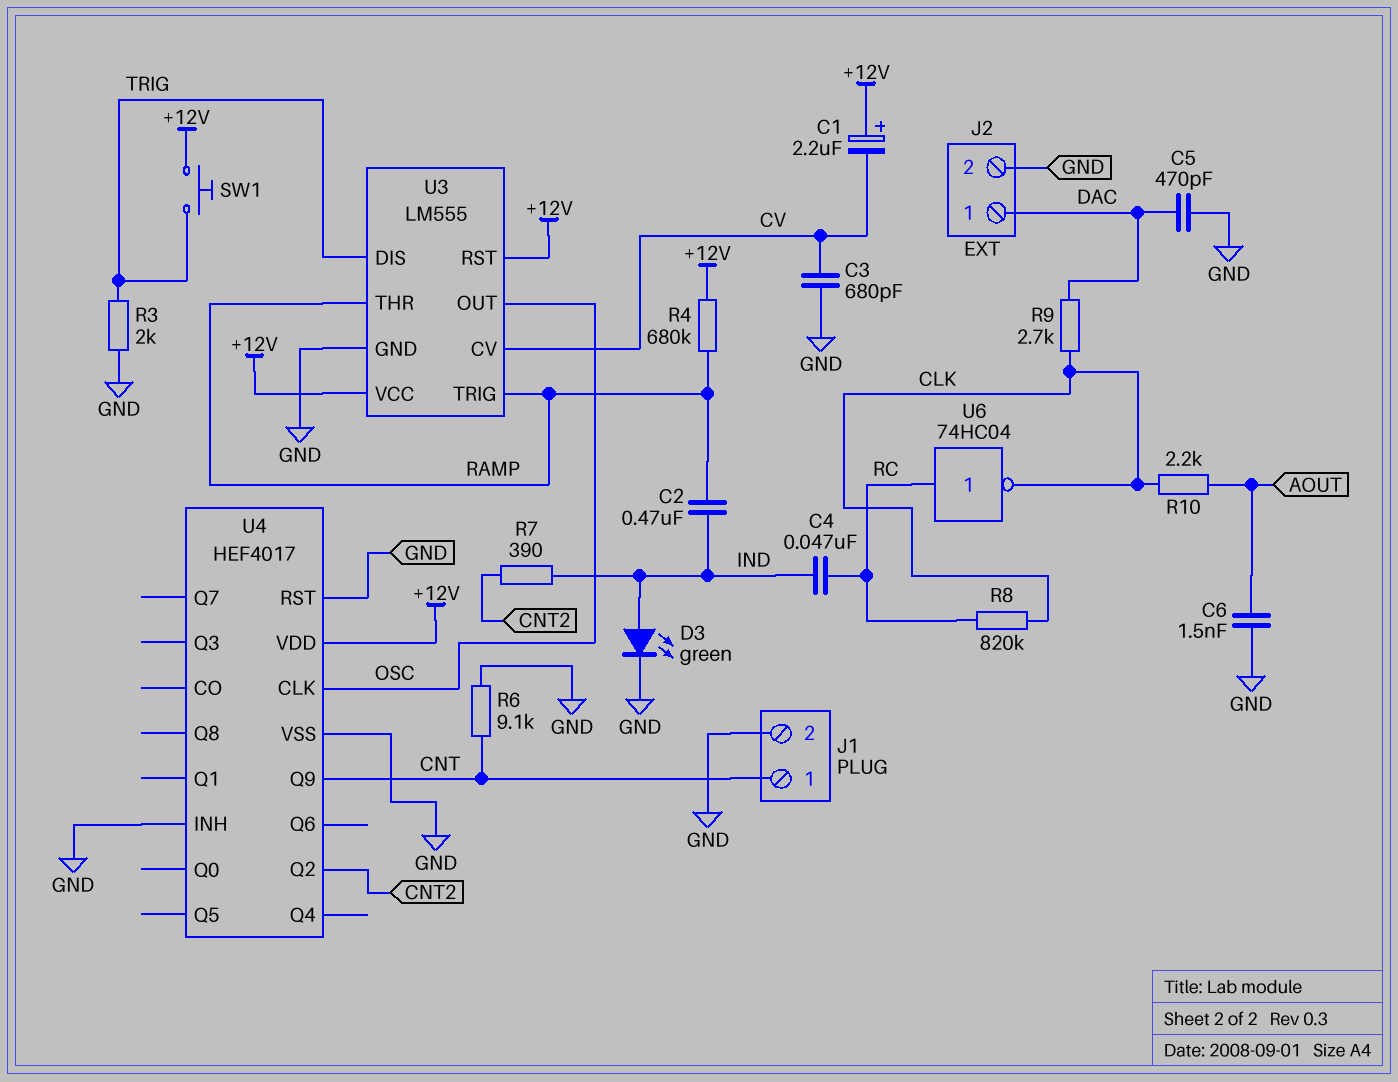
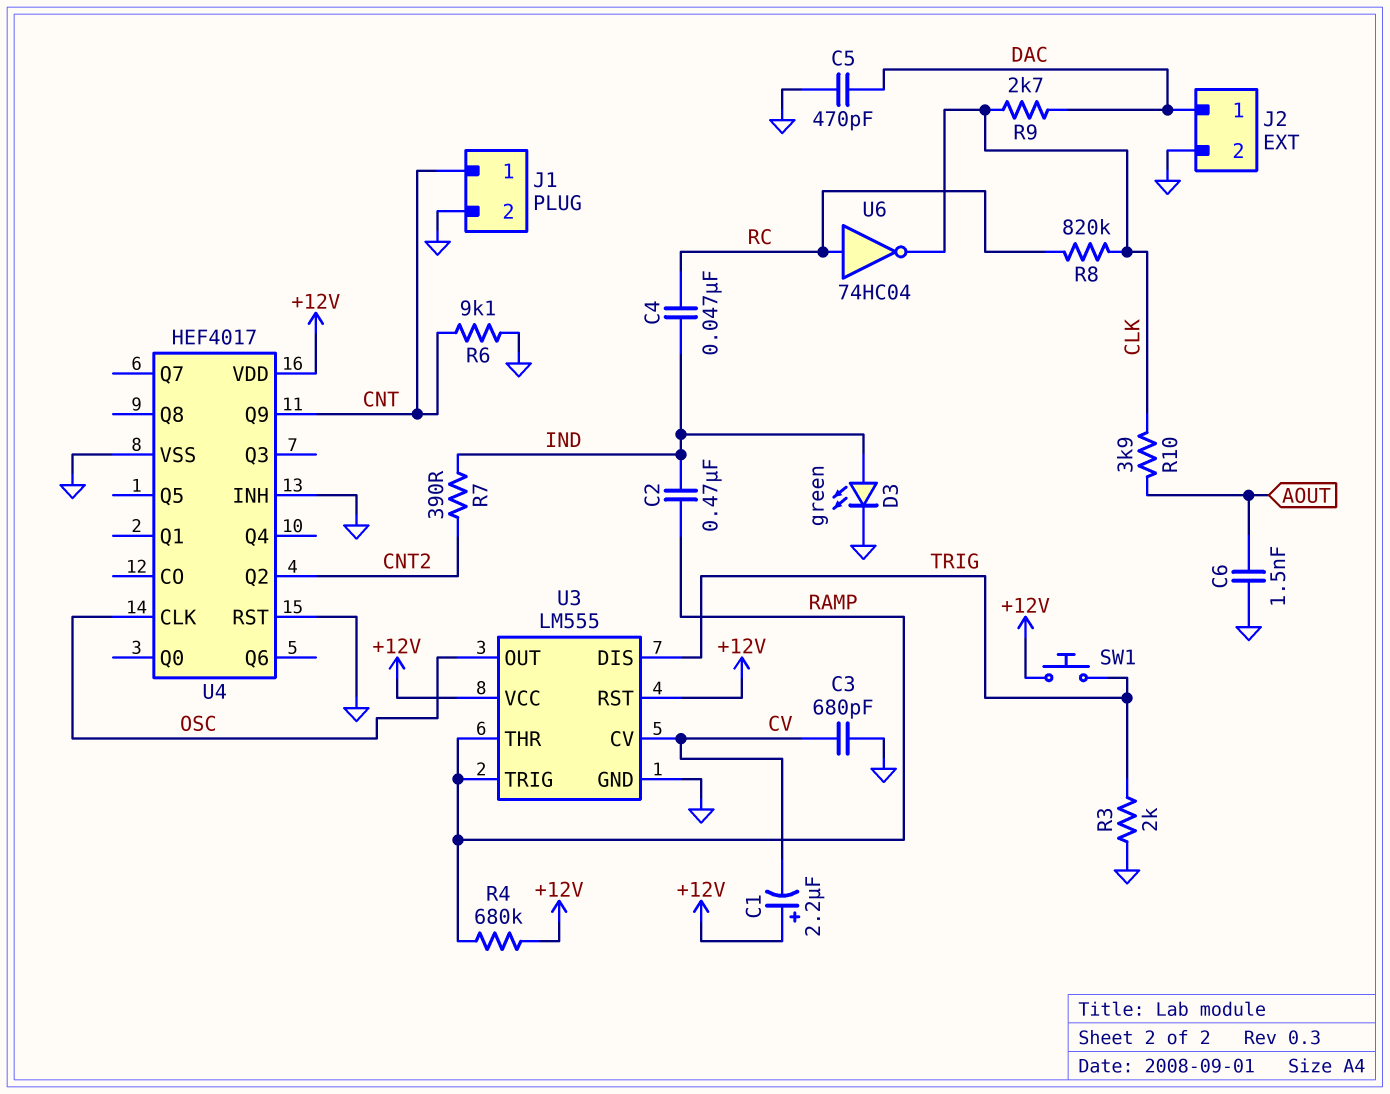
R10: 2.2k (AOUT, CLK) -> 3.9k (AOUT, CLK)

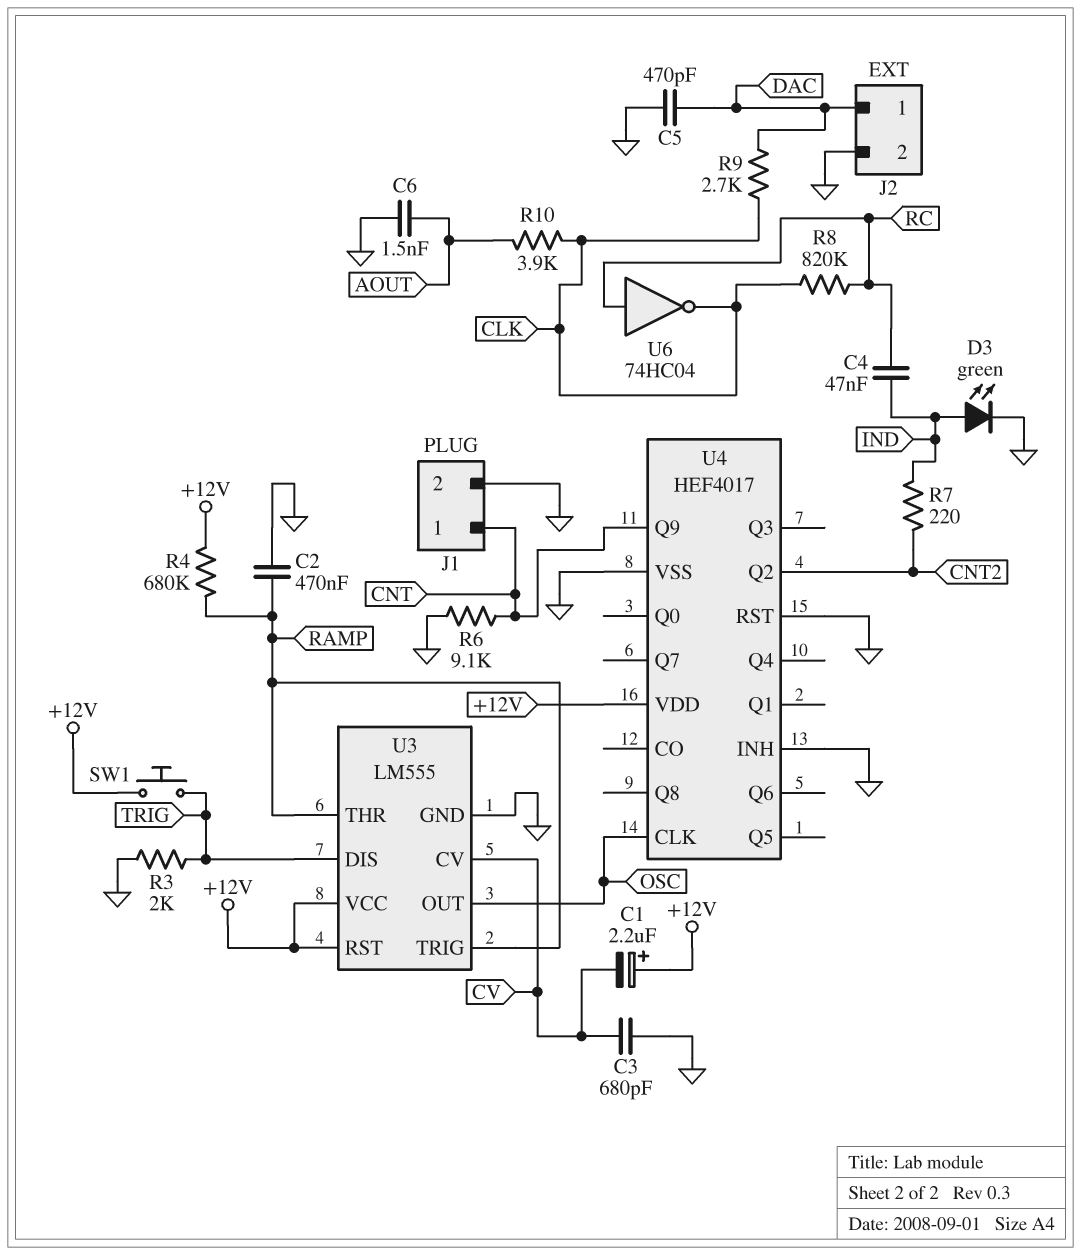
C2: 470nF (IND, RAMP) -> 470nF (GND, RAMP)
R7: 390 (CNT2, IND) -> 220 (CNT2, IND)

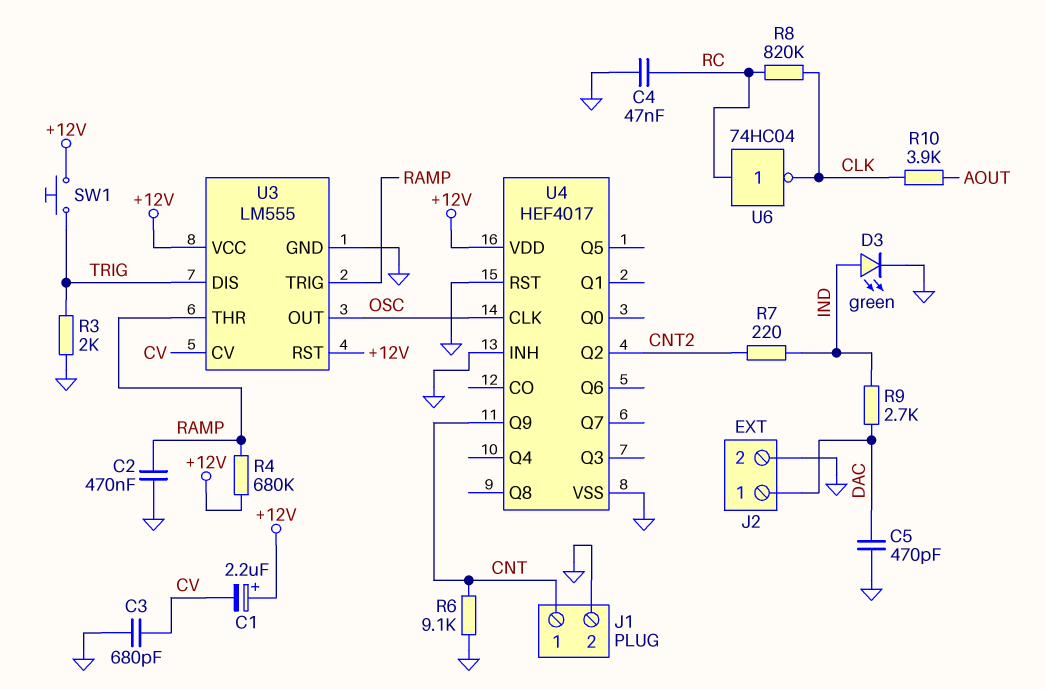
C4: 47nF (IND, RC) -> 47nF (GND, RC)
C6: 1.5nF (AOUT, GND) -> none
R9: 2.7k (CLK, DAC) -> 2.7k (DAC, IND)

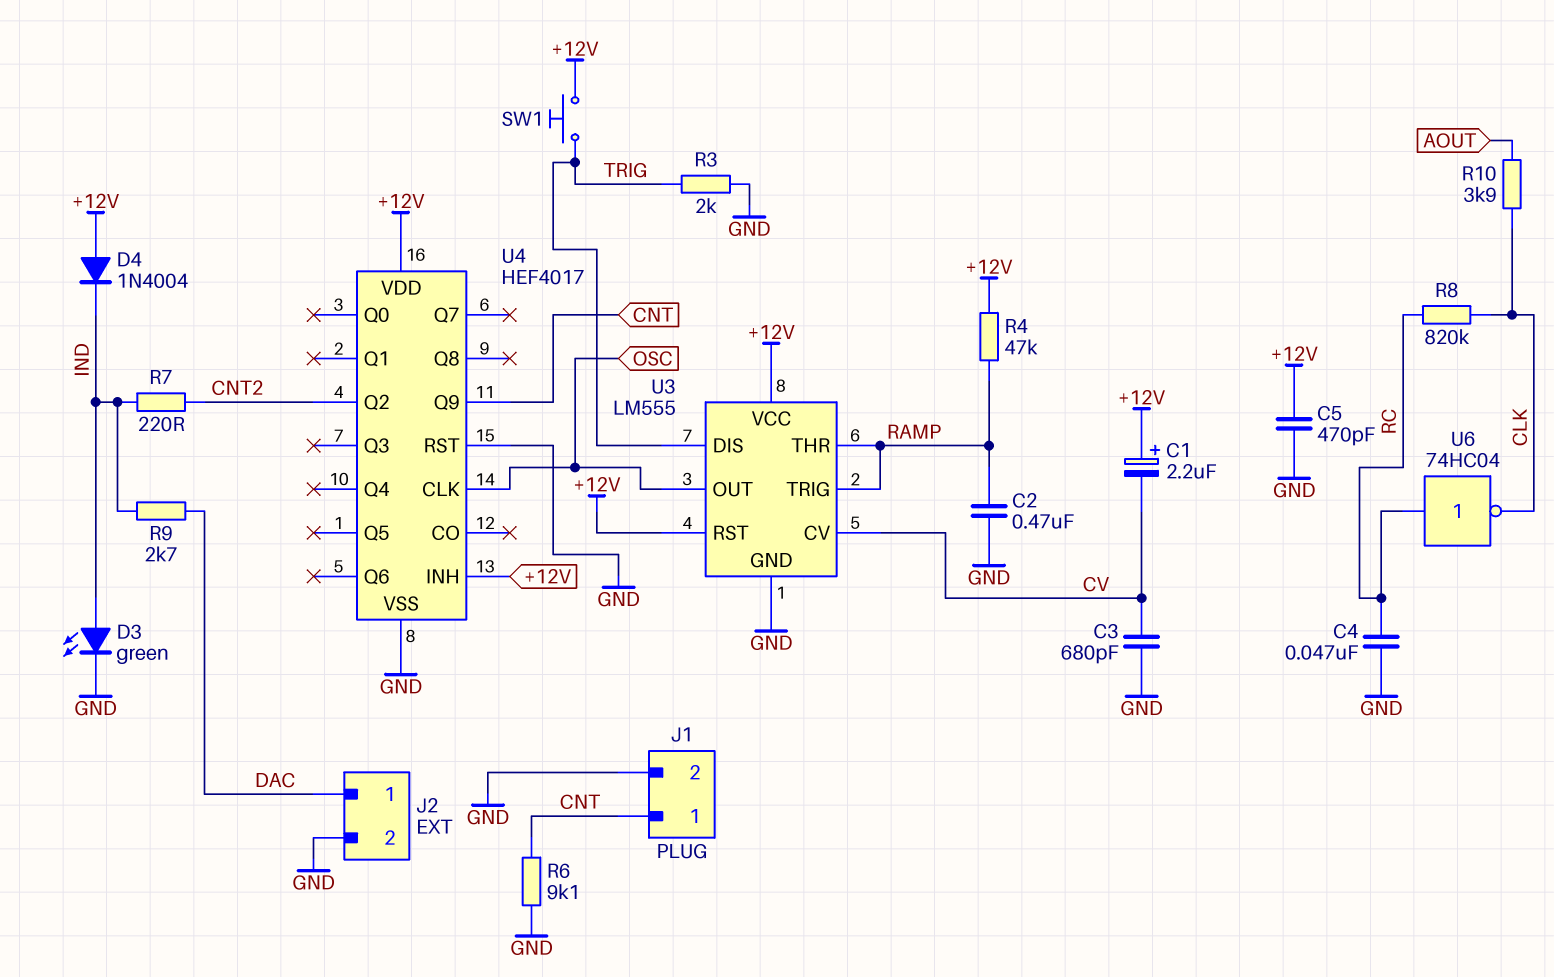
C5: 470pF (DAC, GND) -> 470pF (+12V, GND)
D4: none -> diode 1N4004 (A +12V, K IND)
R4: 680k (+12V, RAMP) -> 47k (+12V, RAMP)
U4 pin INH: GND -> +12V

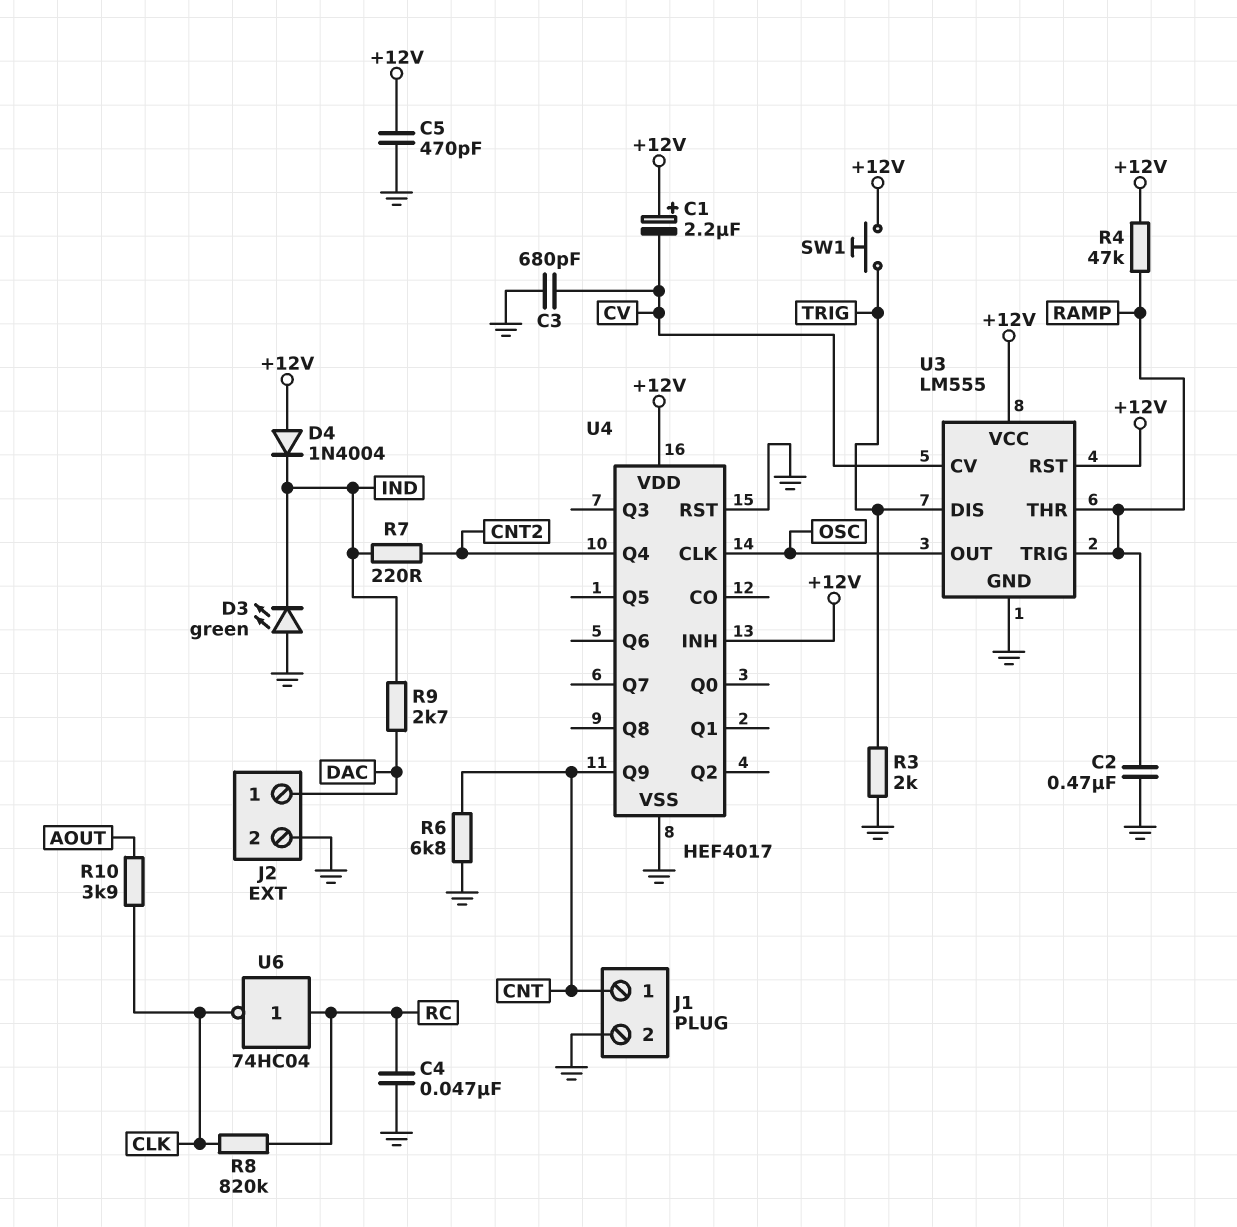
D3: LED green (A IND, K GND) -> LED green (A GND, K IND)
R6: 9.1k (CNT, GND) -> 6.8k (CNT, GND)
U4 pin Q2: CNT2 -> none
U4 pin Q4: none -> CNT2

